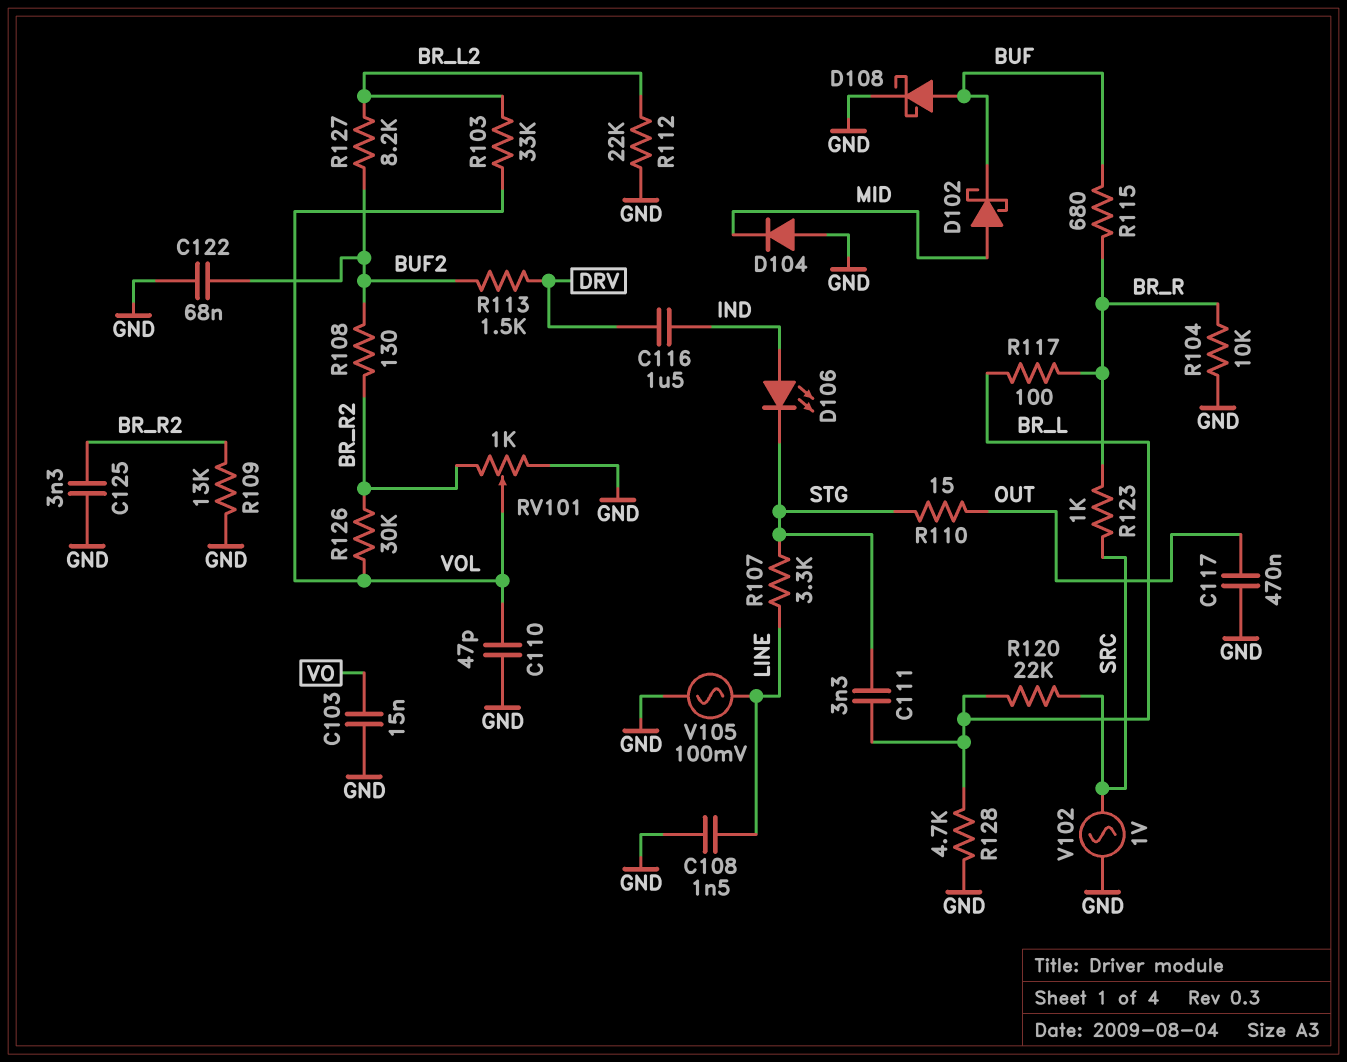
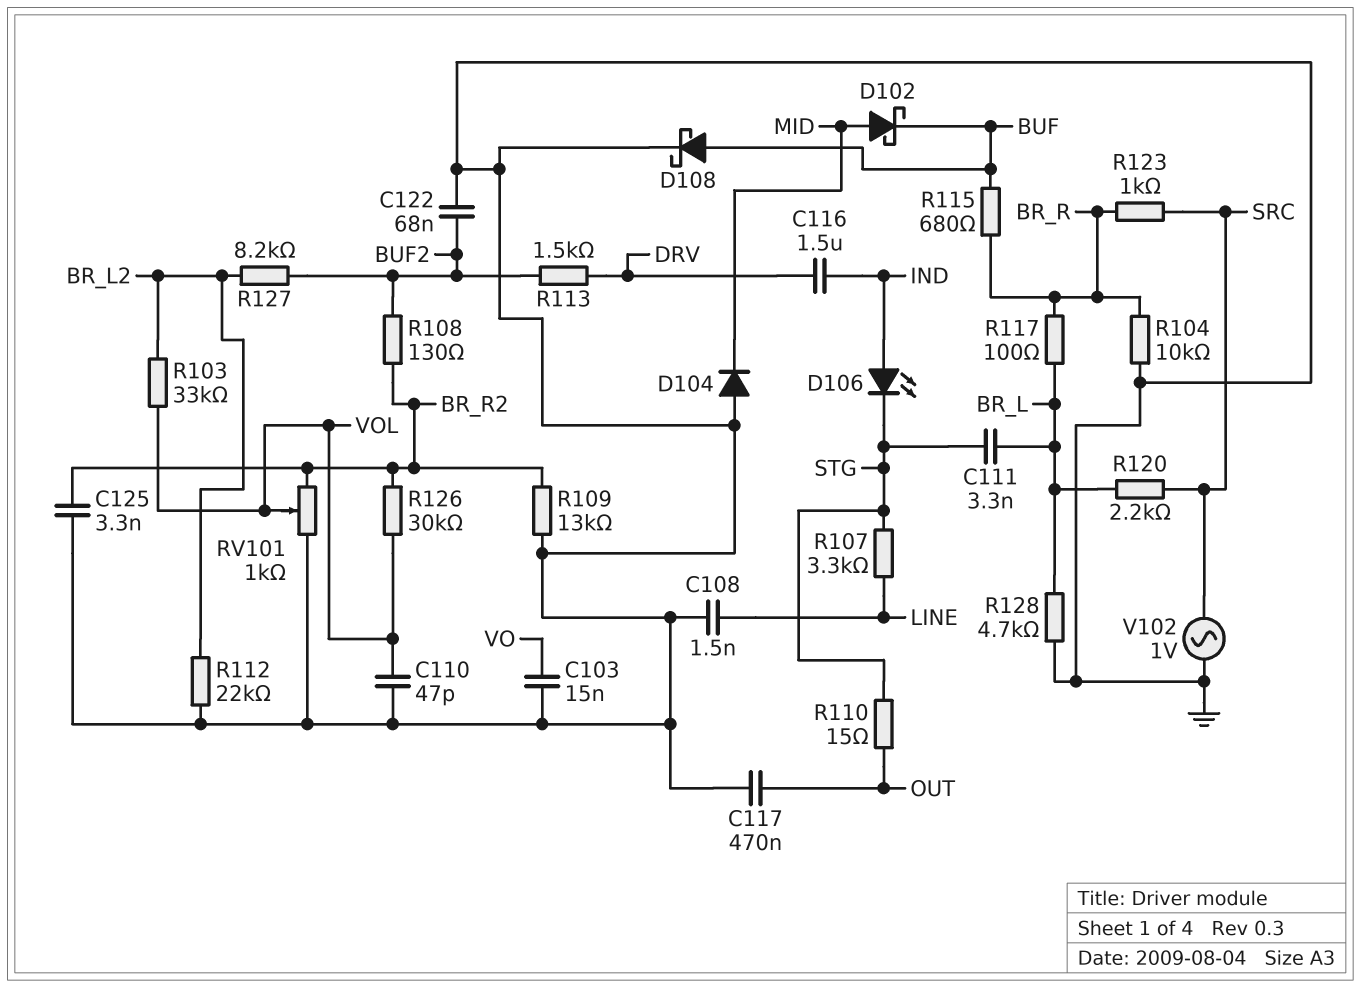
R120: 22k (BR_L, SRC) -> 2.2k (BR_L, SRC)
V105: AC 100mV (GND, LINE) -> none

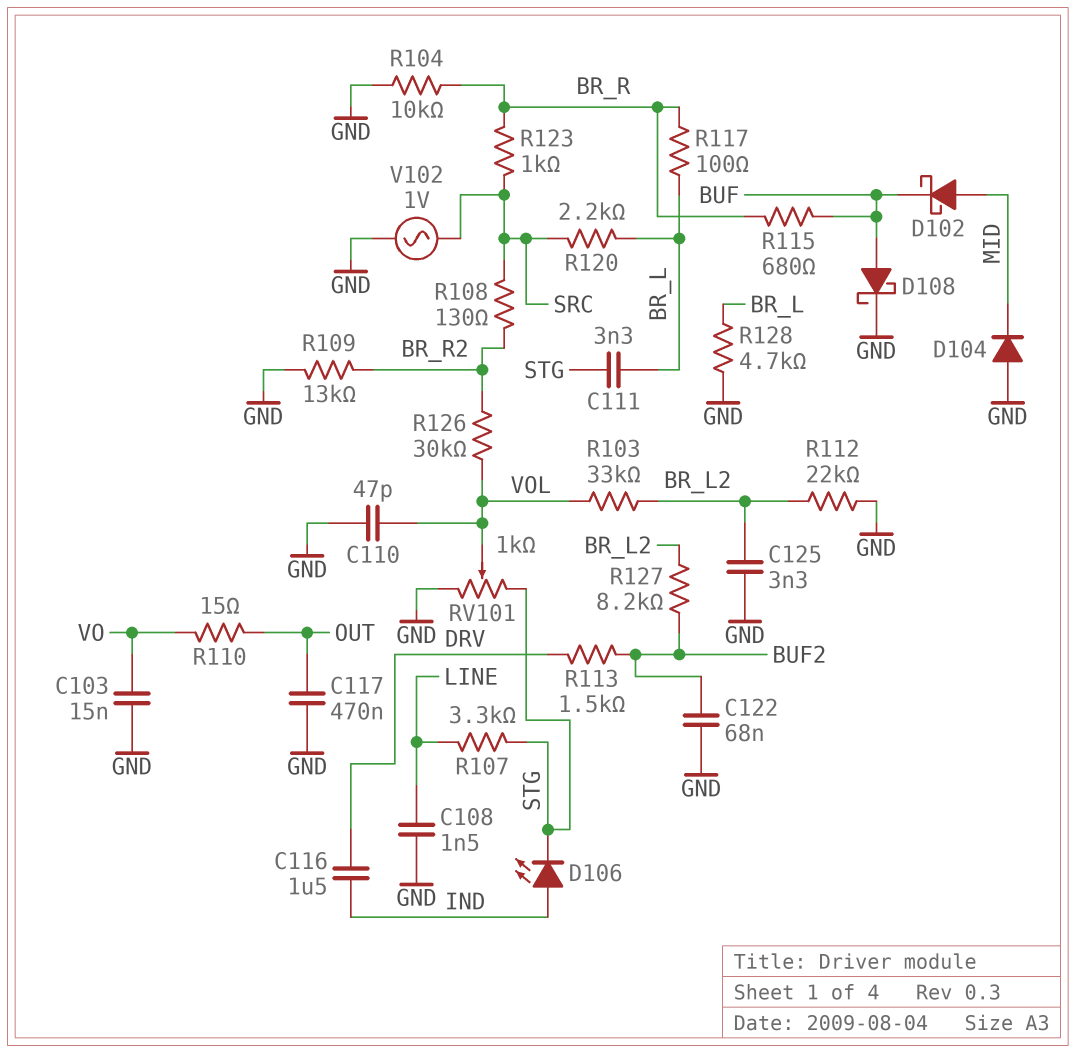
C125: 3.3nF (BR_R2, GND) -> 3.3nF (BR_L2, GND)
R108: 130 (BR_R2, BUF2) -> 130 (BR_R2, SRC)
R110: 15 (OUT, STG) -> 15 (OUT, VO)
RV101: 1k (BR_R2, GND, wiper VOL) -> 1k (GND, STG, wiper VOL)

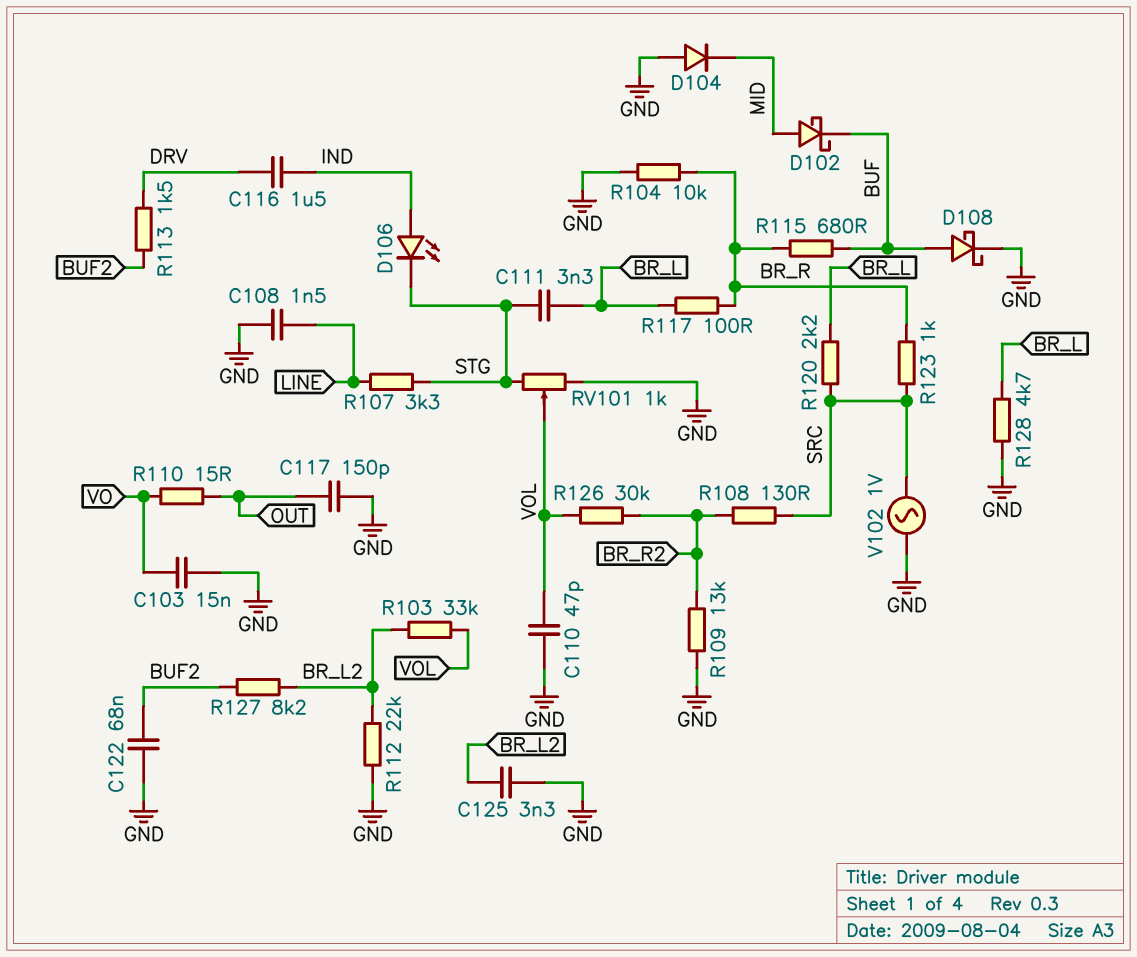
C117: 470nF (GND, OUT) -> 150pF (GND, OUT)

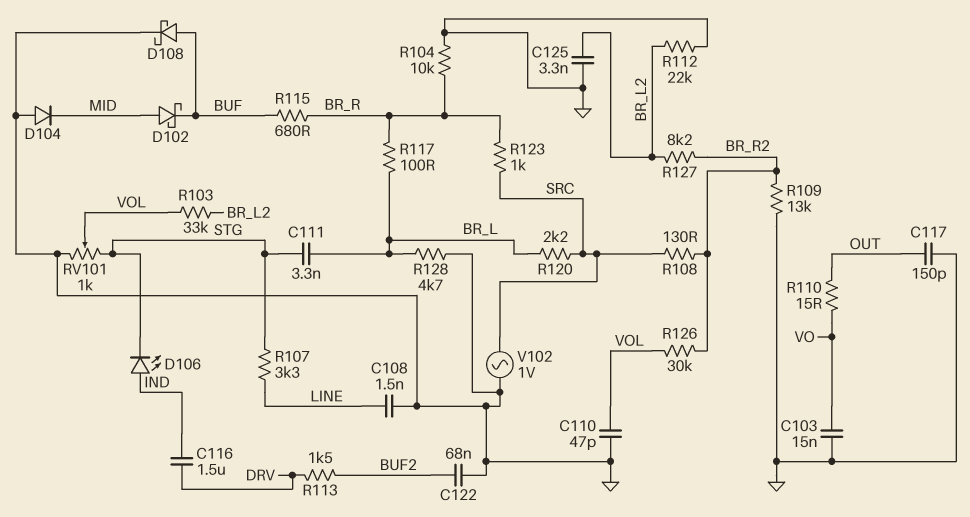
R127: 8.2k (BR_L2, BUF2) -> 8.2k (BR_L2, BR_R2)

